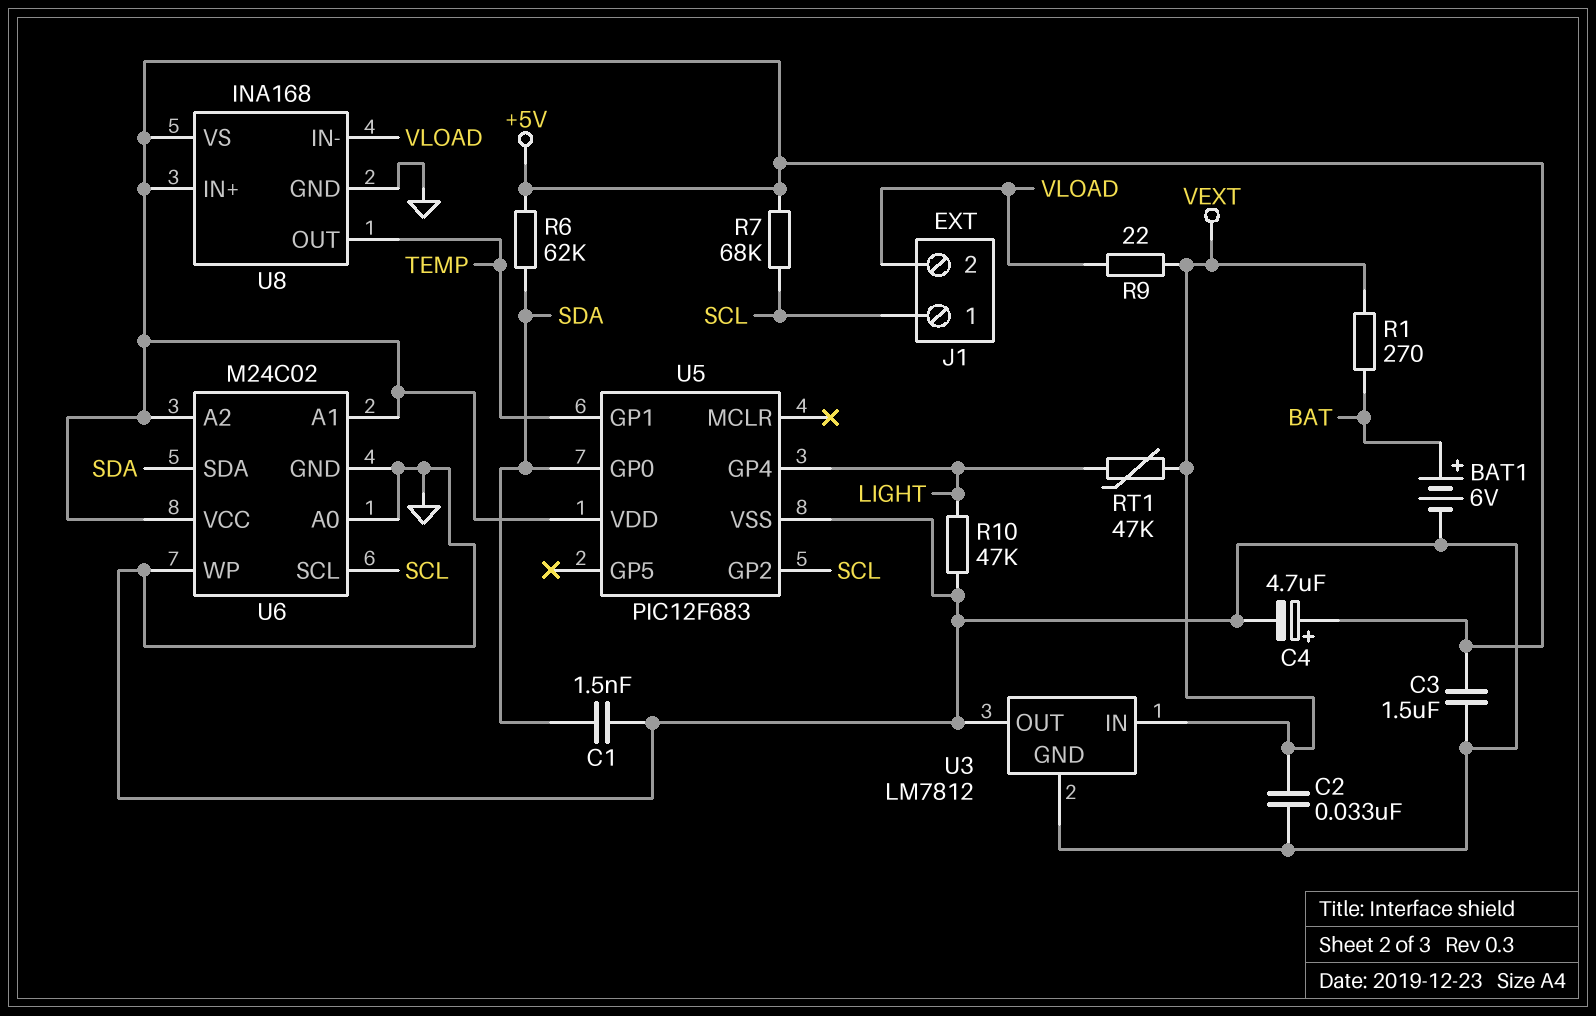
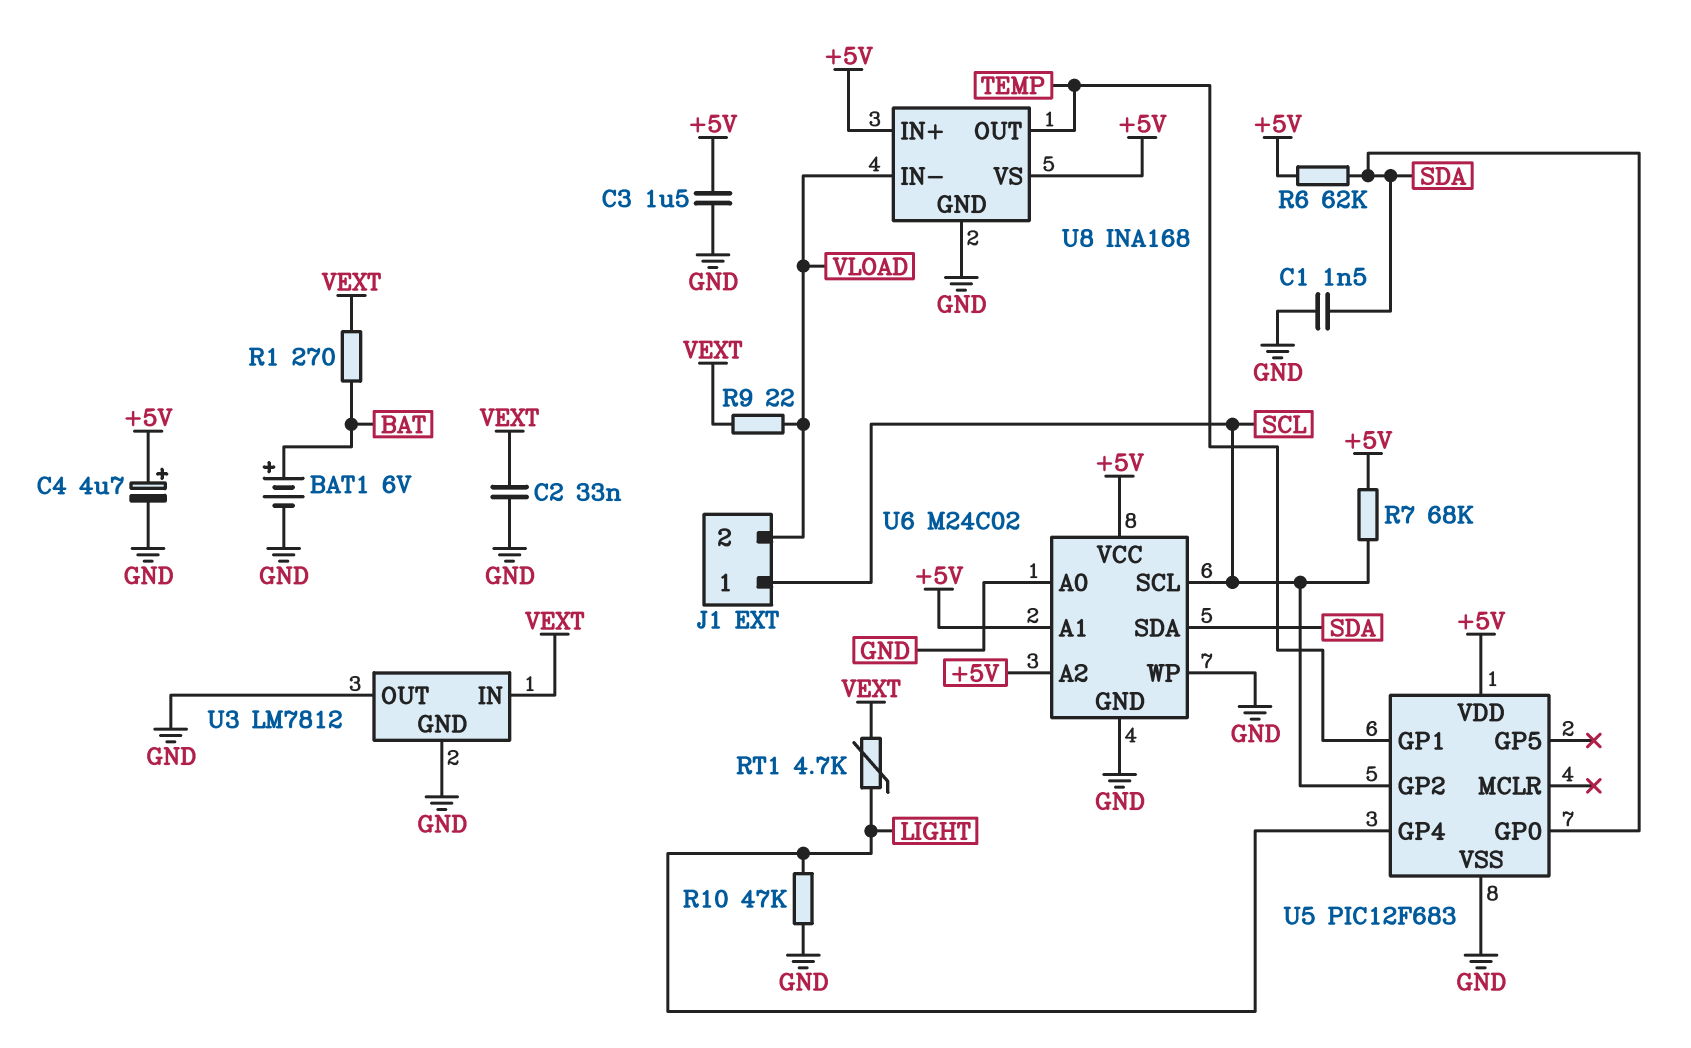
RT1: 47k (LIGHT, VEXT) -> 4.7k (LIGHT, VEXT)

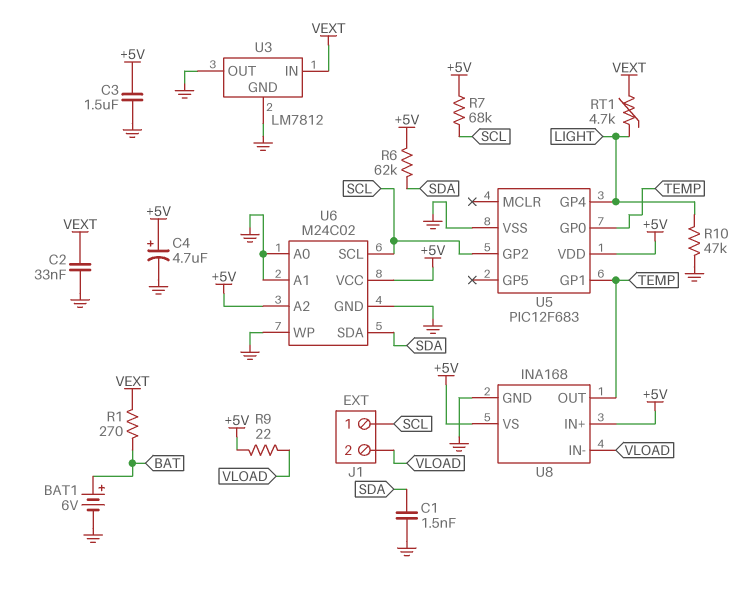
R9: 22 (VEXT, VLOAD) -> 22 (+5V, VLOAD)
U5 pin GP0: SDA -> TEMP
U6 pin A1: +5V -> GND

